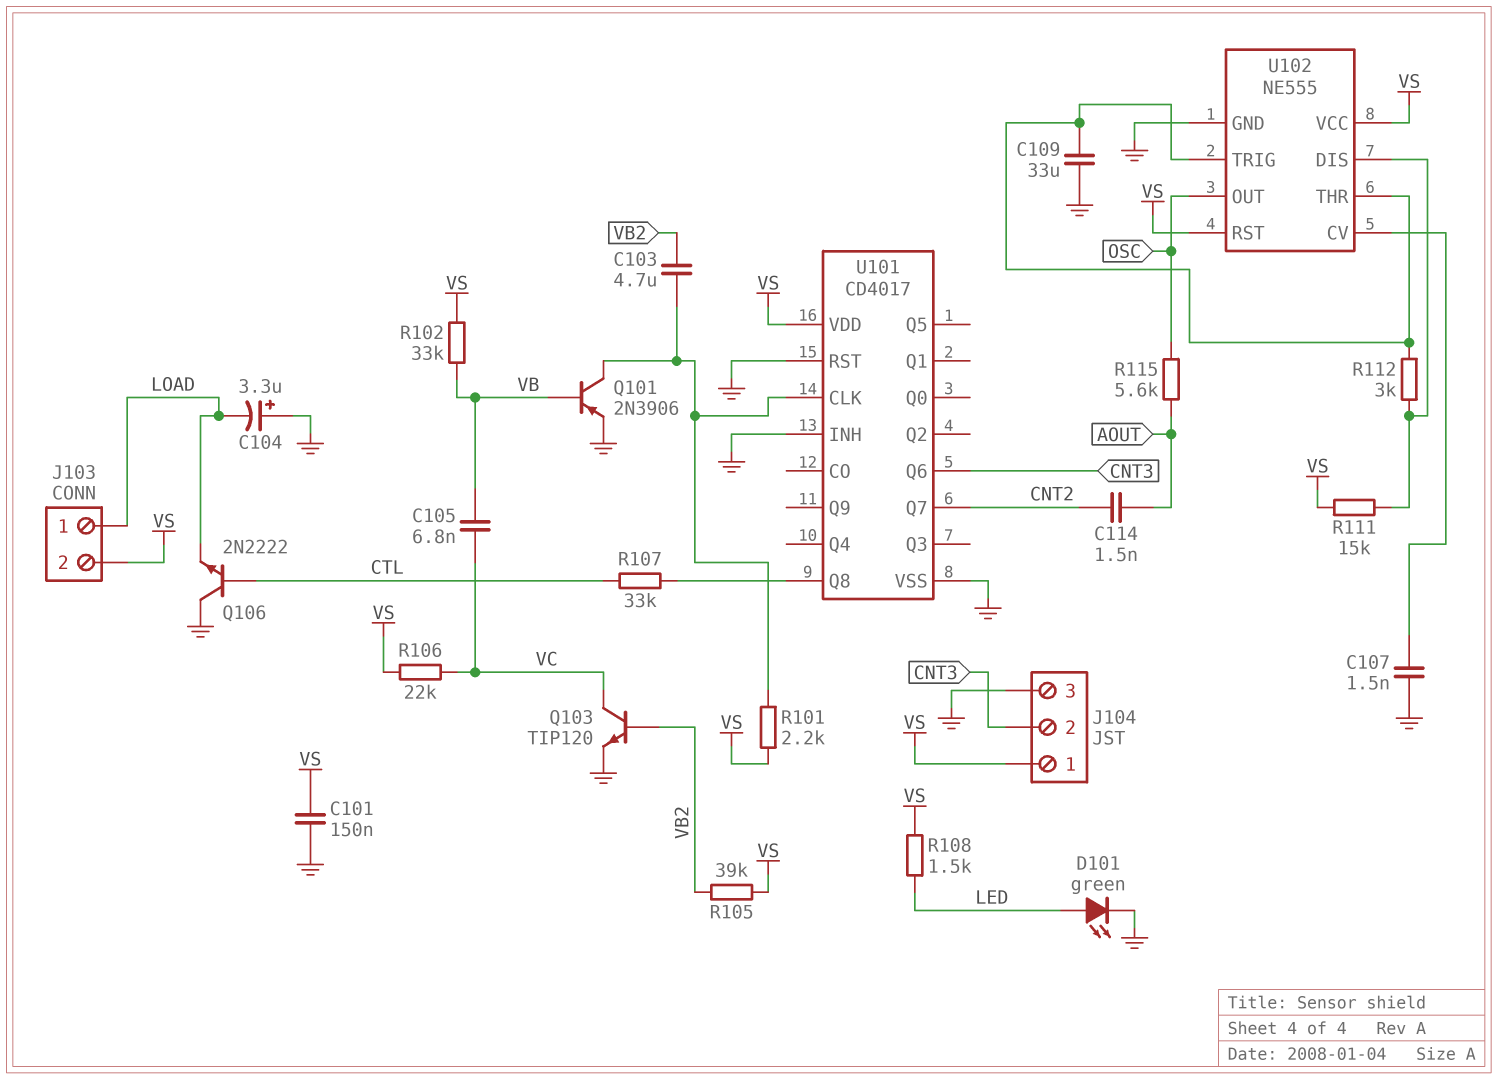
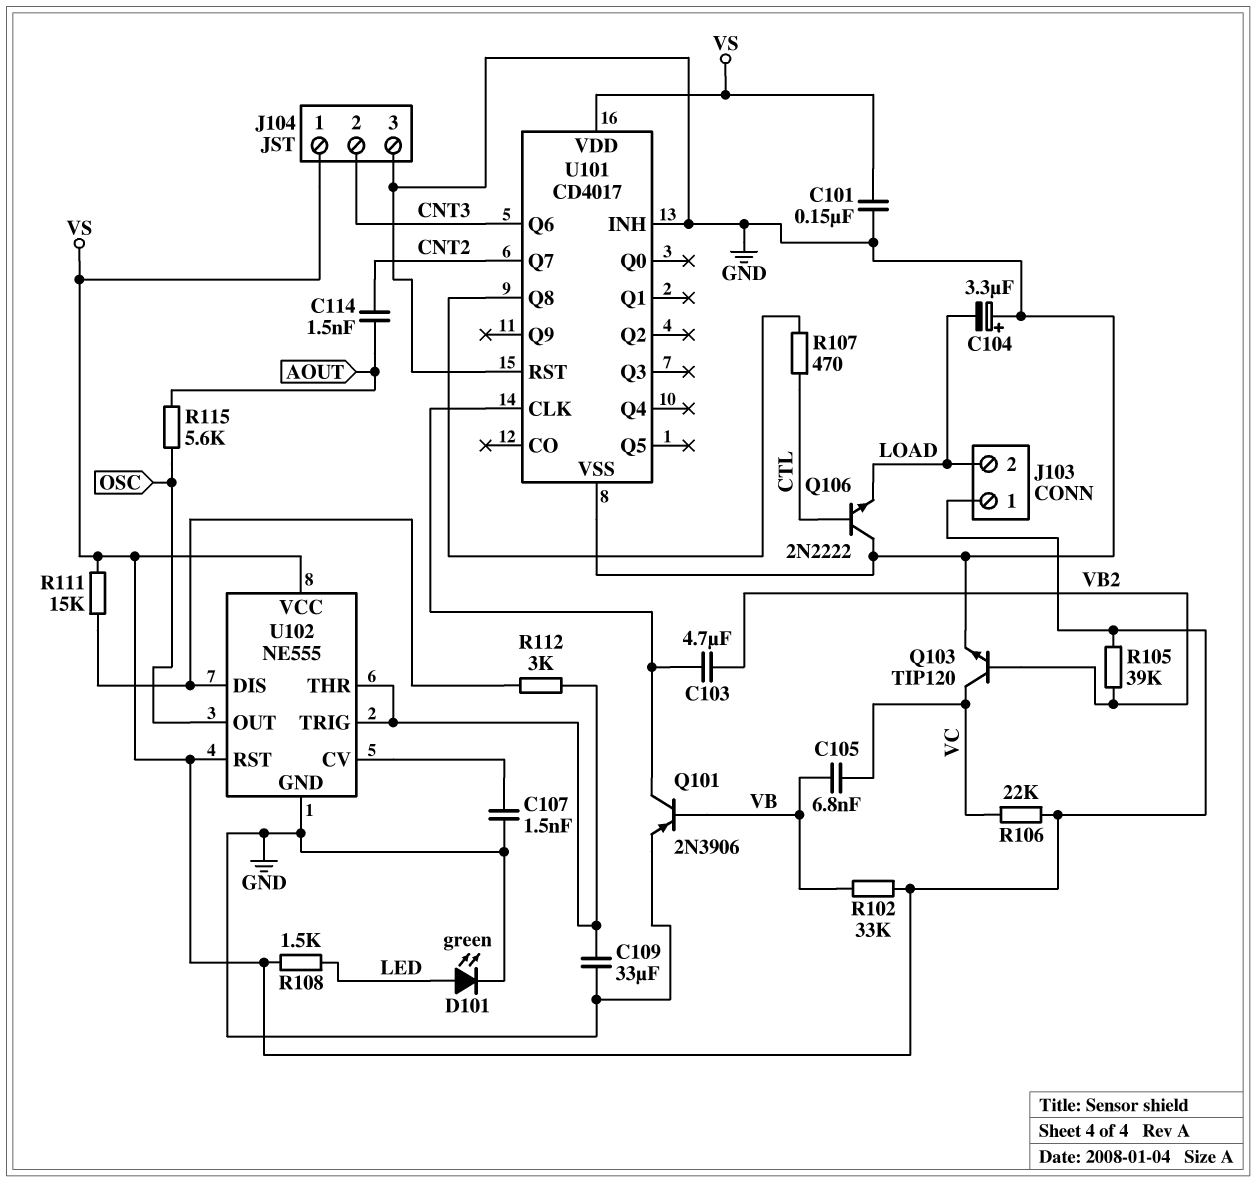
J103 pin 1: LOAD -> VS
J103 pin 2: VS -> LOAD
R101: 2.2k (U101/CLK, VS) -> none
R107: 33k (CTL, U101/Q8) -> 470 (CTL, U101/Q8)

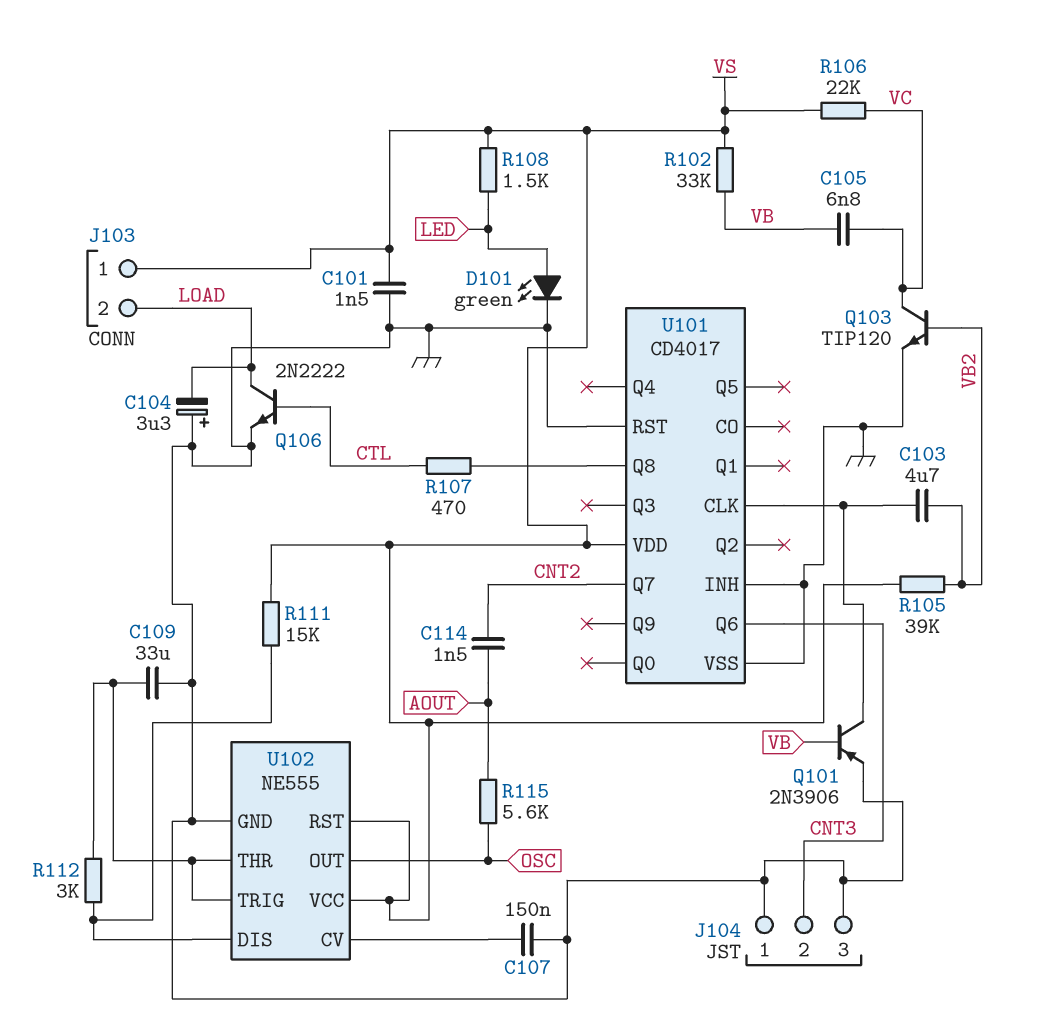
C101: 150nF (GND, VS) -> 1.5nF (GND, VS)
C107: 1.5nF (GND, U102/CV) -> 150nF (GND, U102/CV)
J104 pin 1: VS -> GND
Q106: NPN 2N2222 (B CTL, C GND, E LOAD) -> NPN 2N2222 (B CTL, C LOAD, E GND)

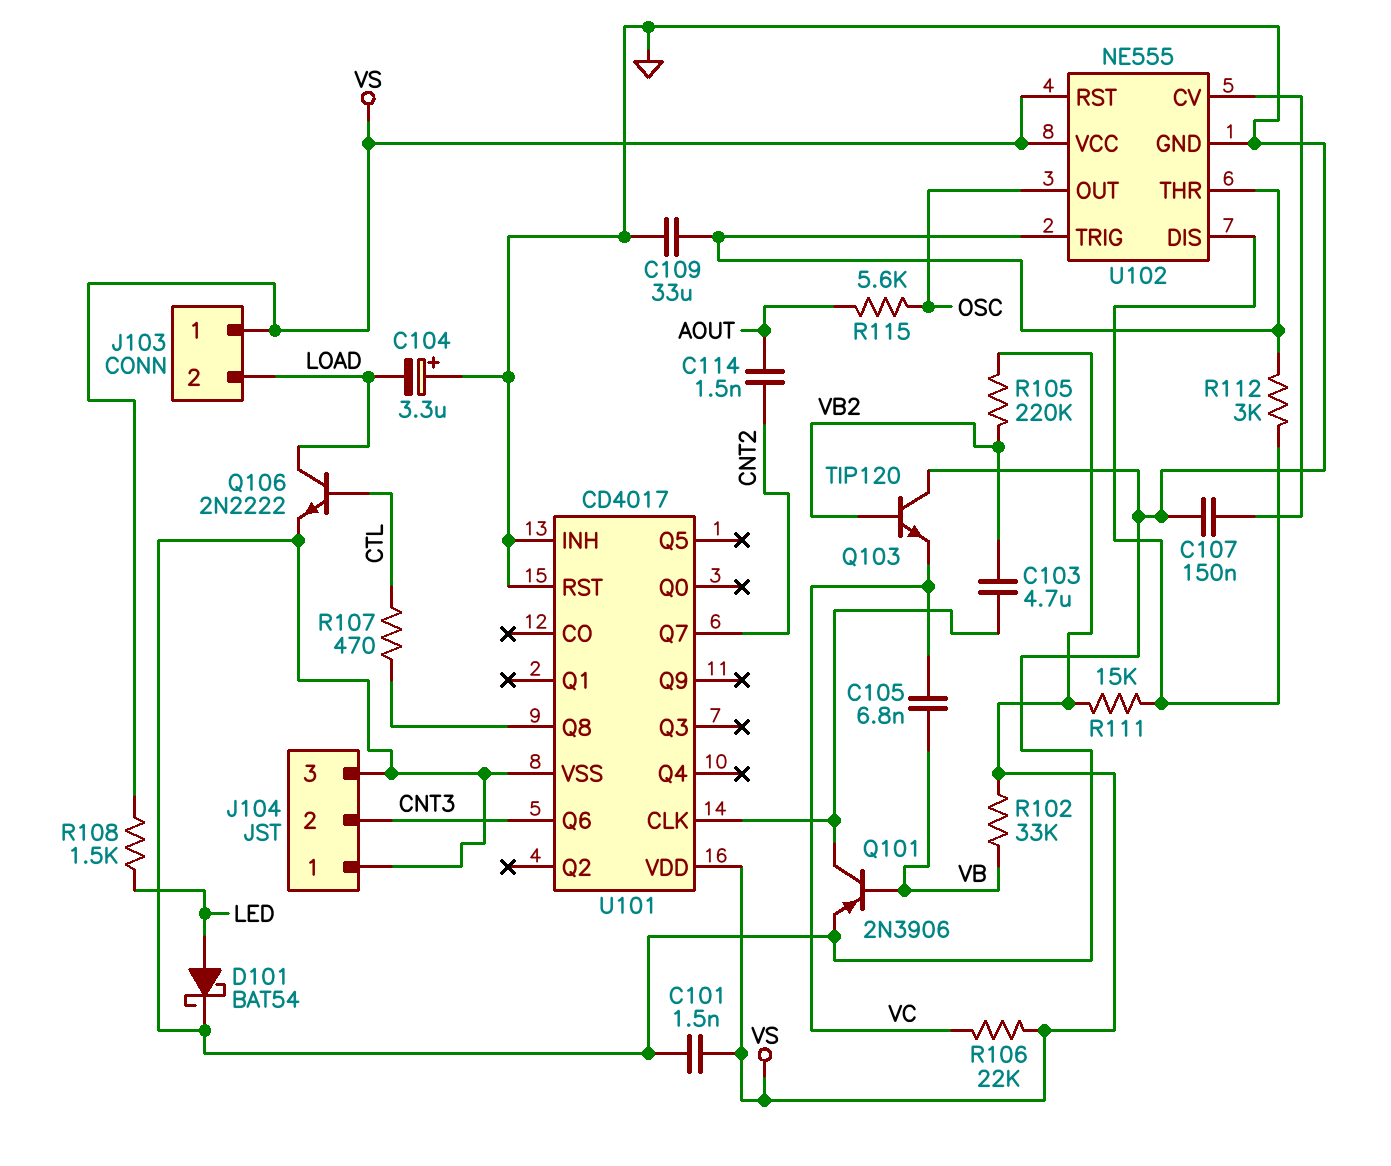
D101: LED green (A LED, K GND) -> schottky BAT54 (A LED, K GND)
Q103: NPN TIP120 (B VB2, C VC, E GND) -> NPN TIP120 (B VB2, C GND, E VC)
R105: 39k (VB2, VS) -> 220k (VB2, VS)

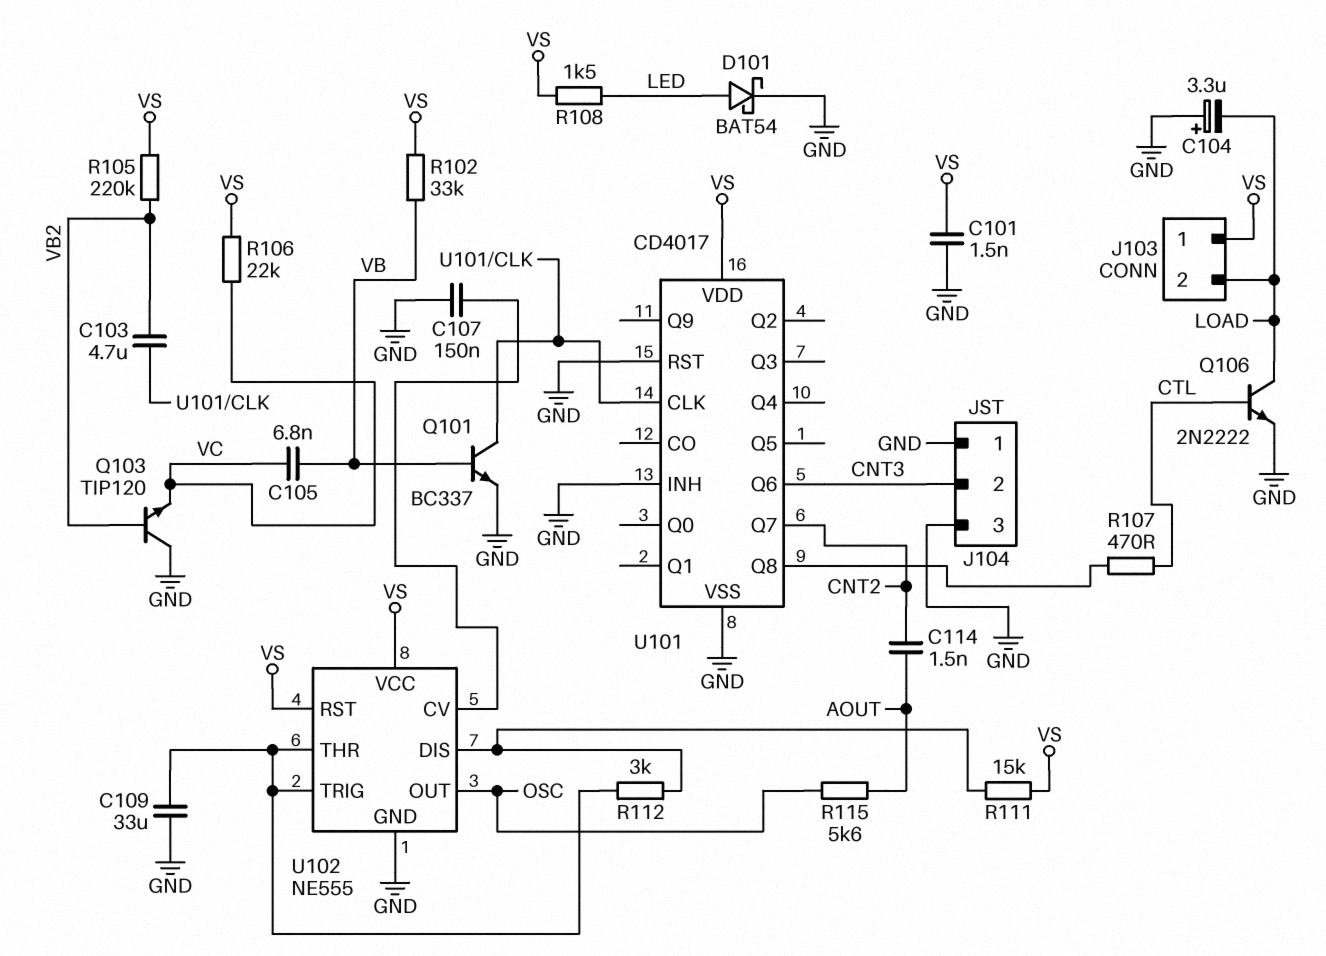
Q101: PNP 2N3906 (B VB, C U101/CLK, E GND) -> NPN BC337 (B VB, C U101/CLK, E GND)

